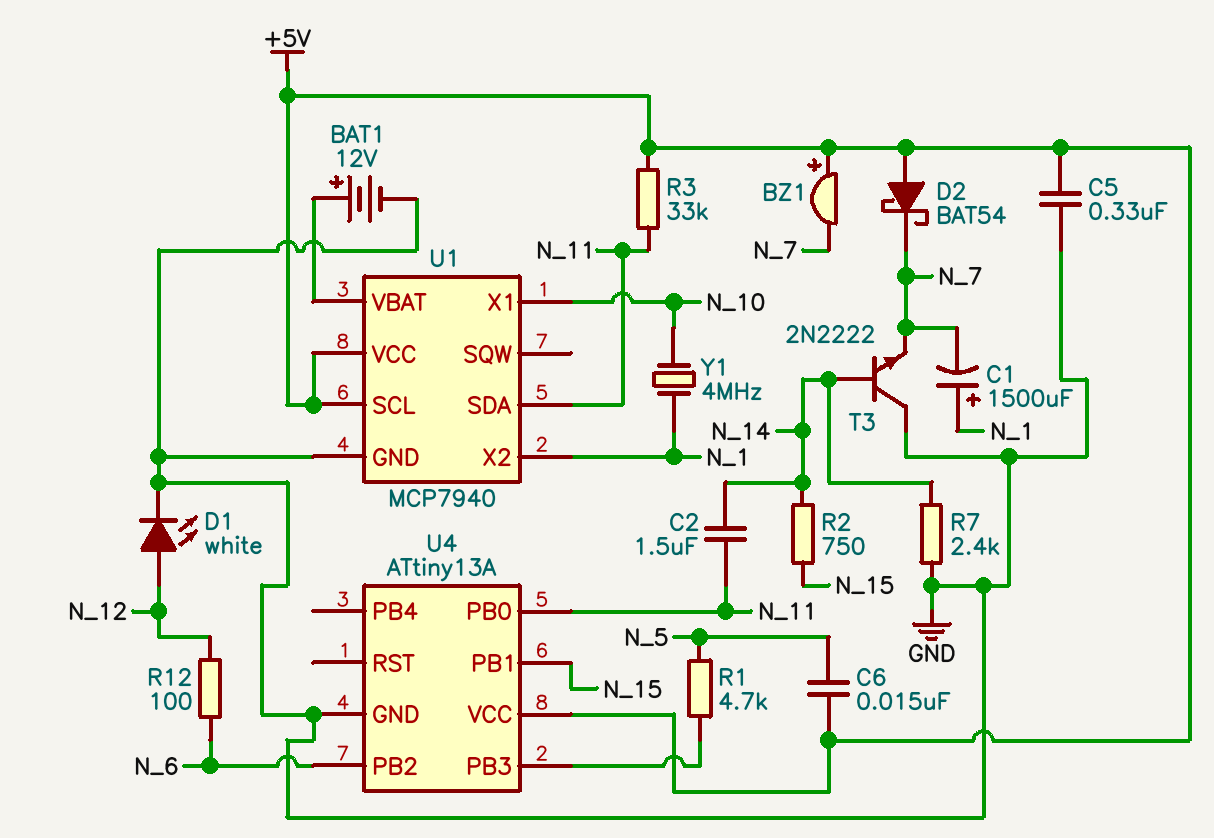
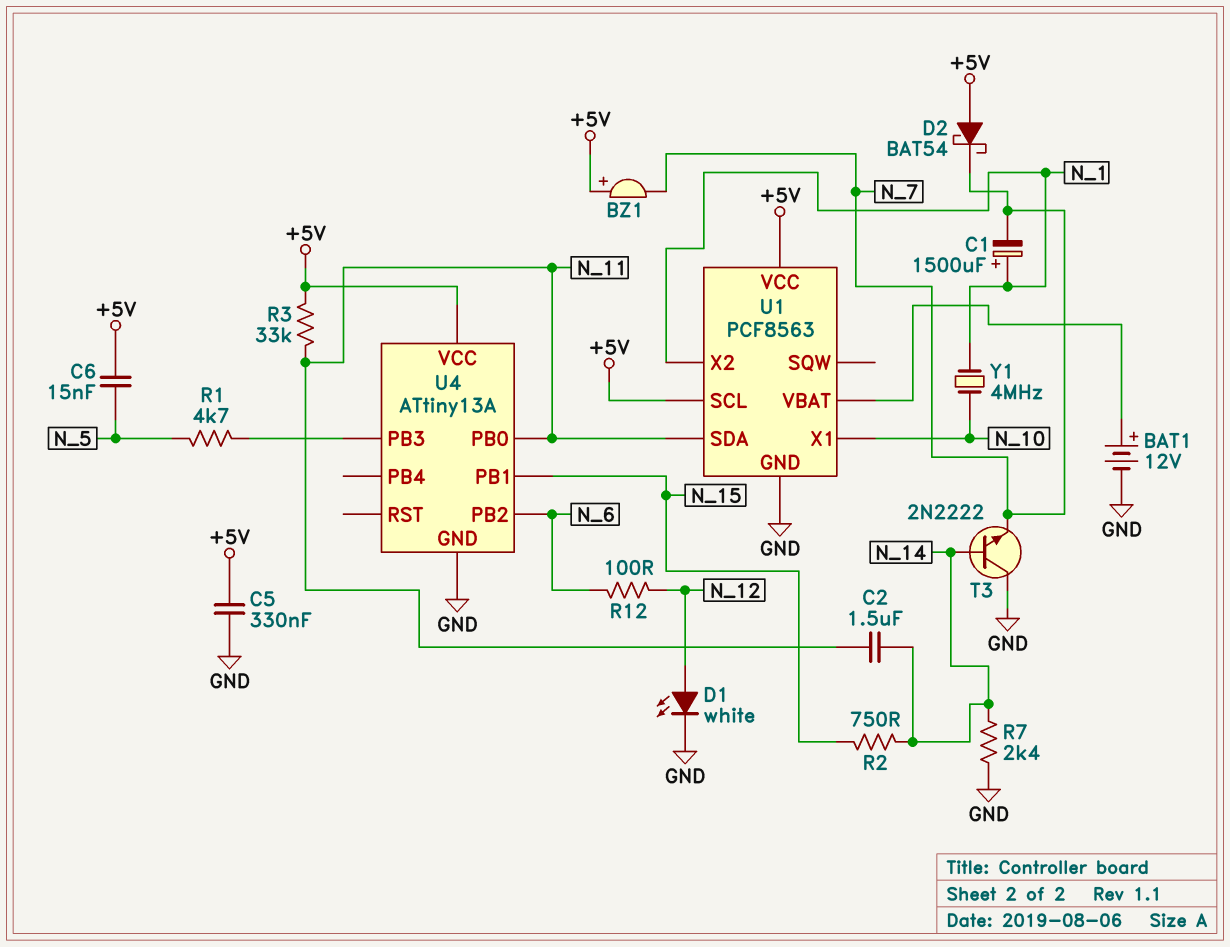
U1: MCP7940 -> PCF8563

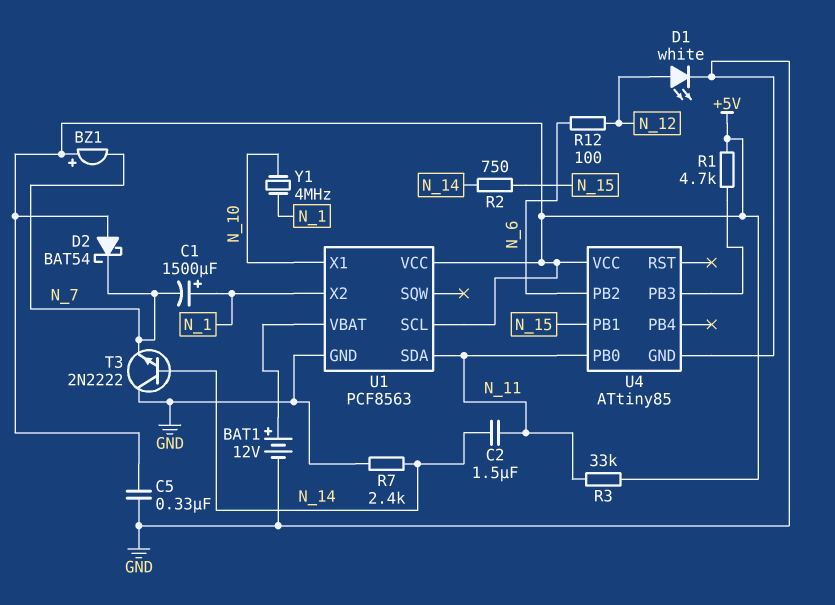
C6: 15nF (+5V, N_5) -> none
R1: 4.7k (N_5, U4/PB3) -> 4.7k (+5V, U4/PB3)
U4: ATtiny13A -> ATtiny85

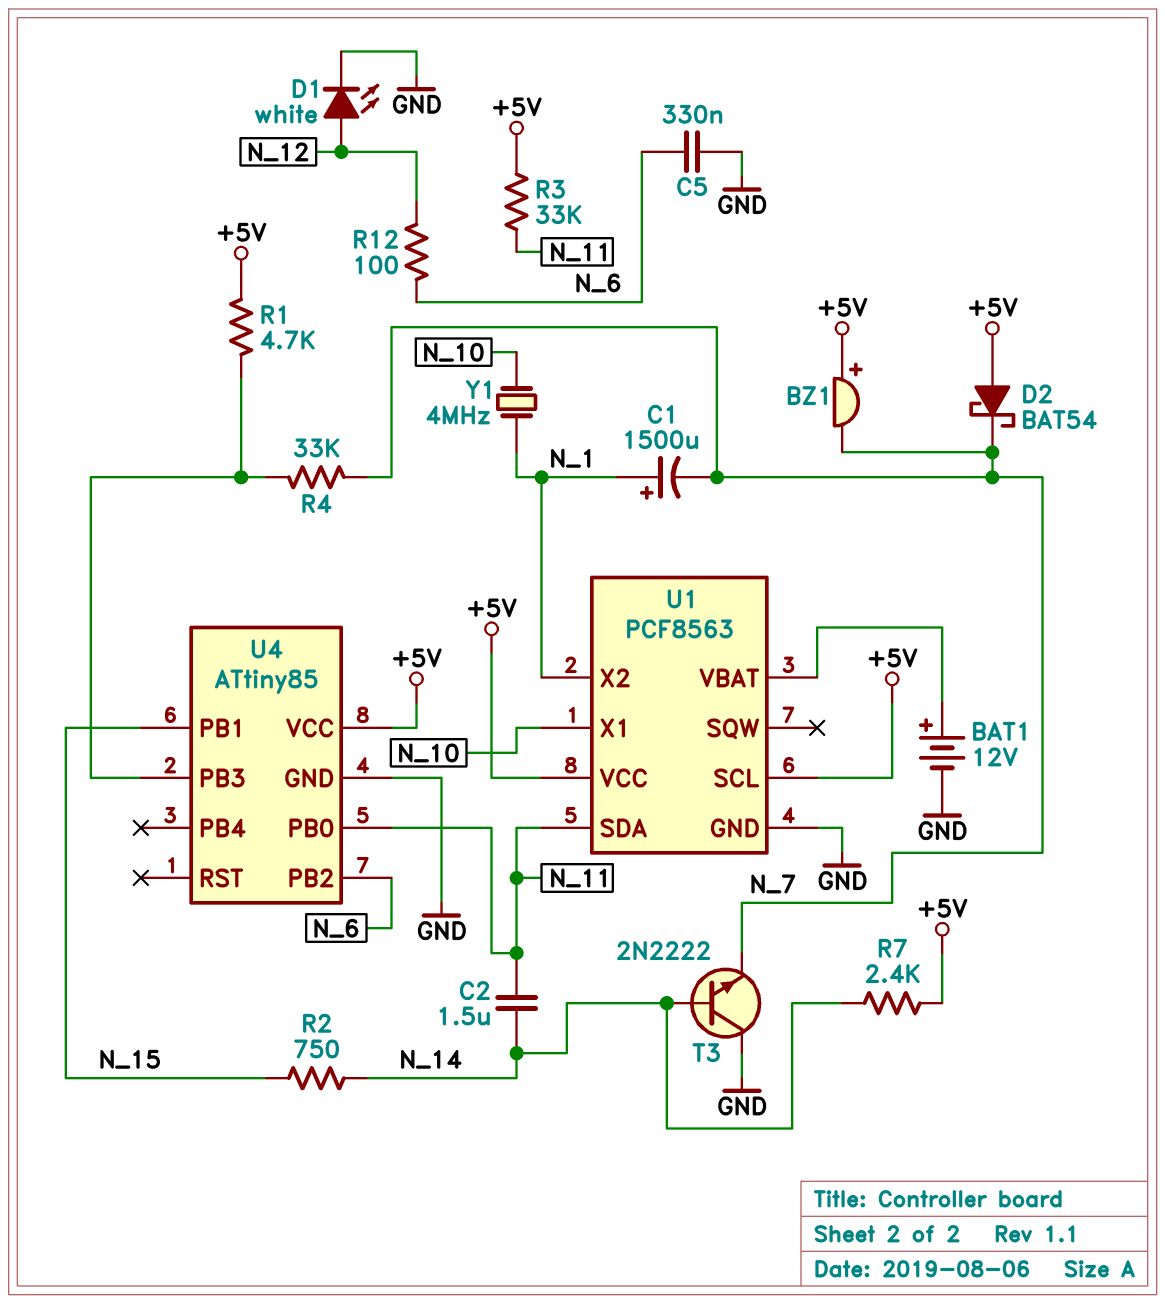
C5: 330nF (+5V, GND) -> 330nF (GND, N_6)
R4: none -> 33k (N_7, U4/PB3)
R7: 2.4k (GND, N_14) -> 2.4k (+5V, N_14)

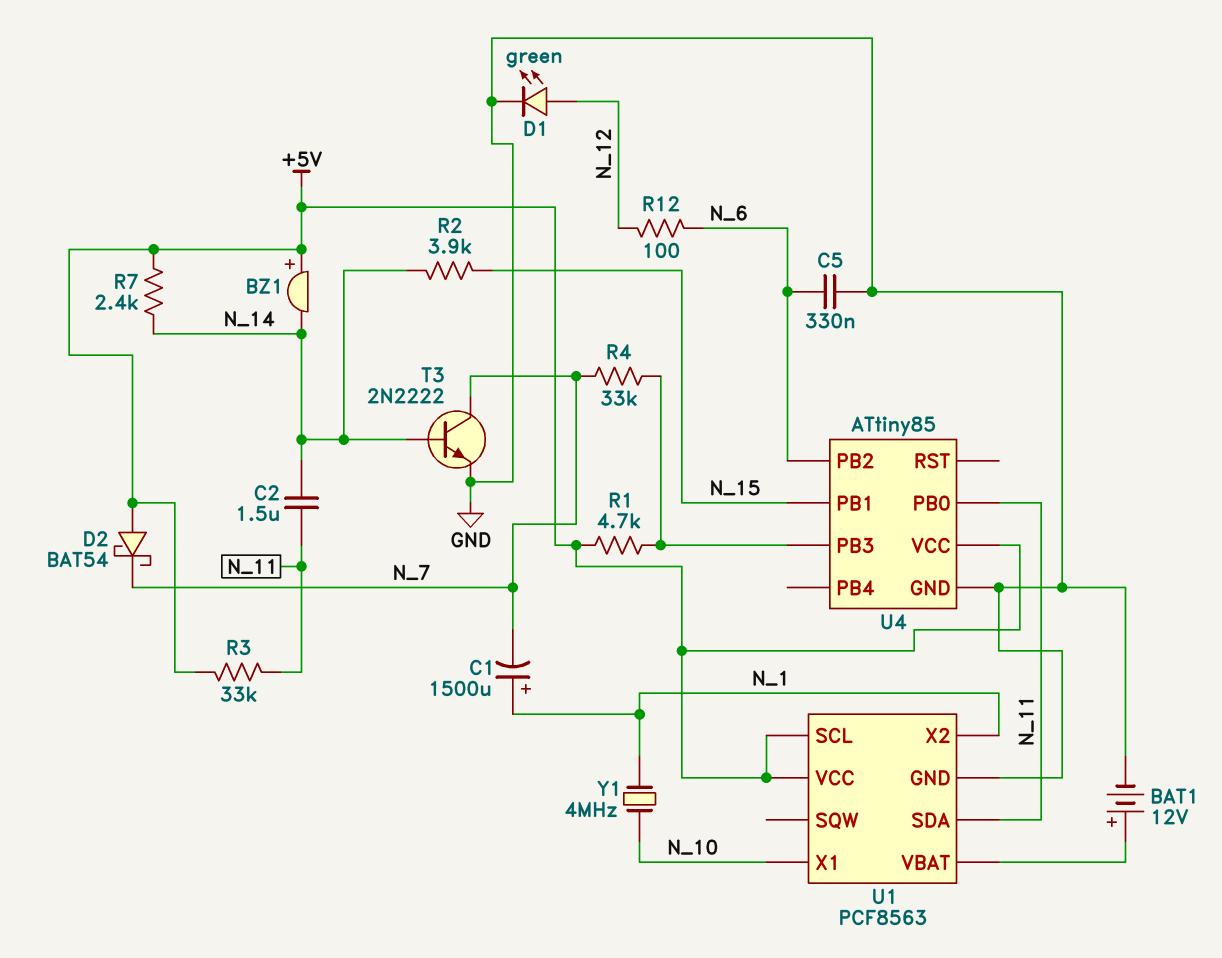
BZ1: buzzer (plus +5V, minus N_7) -> buzzer (plus +5V, minus N_14)
D1: LED white (A N_12, K GND) -> LED green (A N_12, K GND)
R2: 750 (N_14, N_15) -> 3.9k (N_14, N_15)
T3: NPN 2N2222 (B N_14, C GND, E N_7) -> NPN 2N2222 (B N_14, C N_7, E GND)

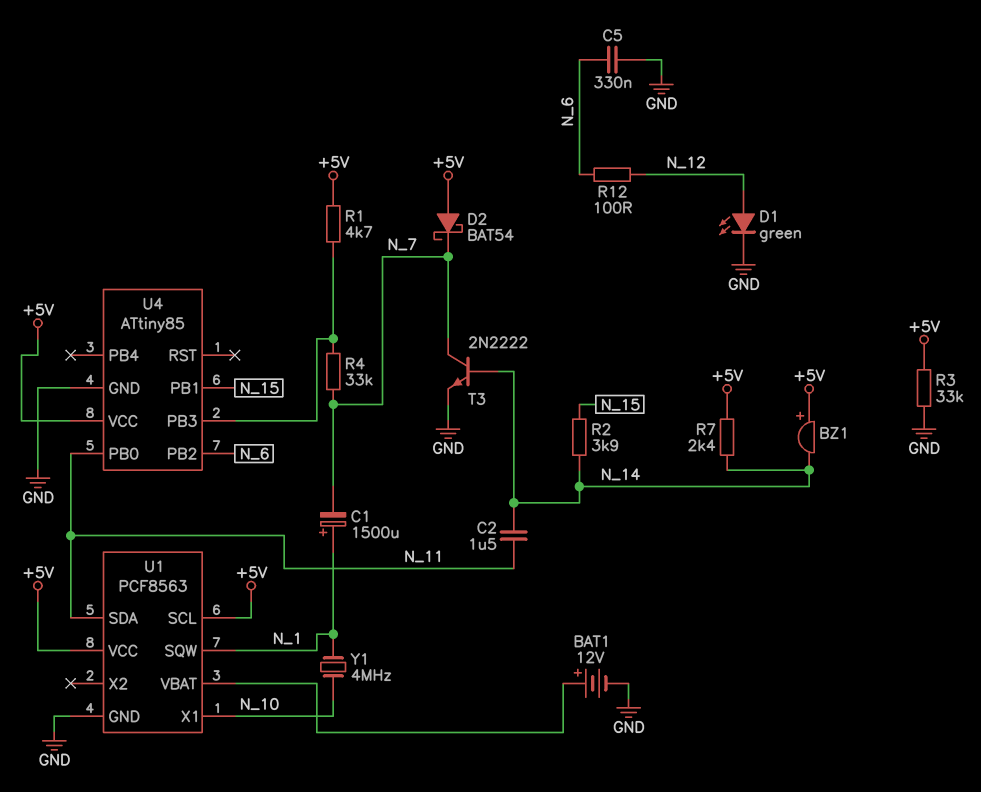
R3: 33k (+5V, N_11) -> 33k (+5V, GND)
U1 pin SQW: none -> N_1
U1 pin X2: N_1 -> none

